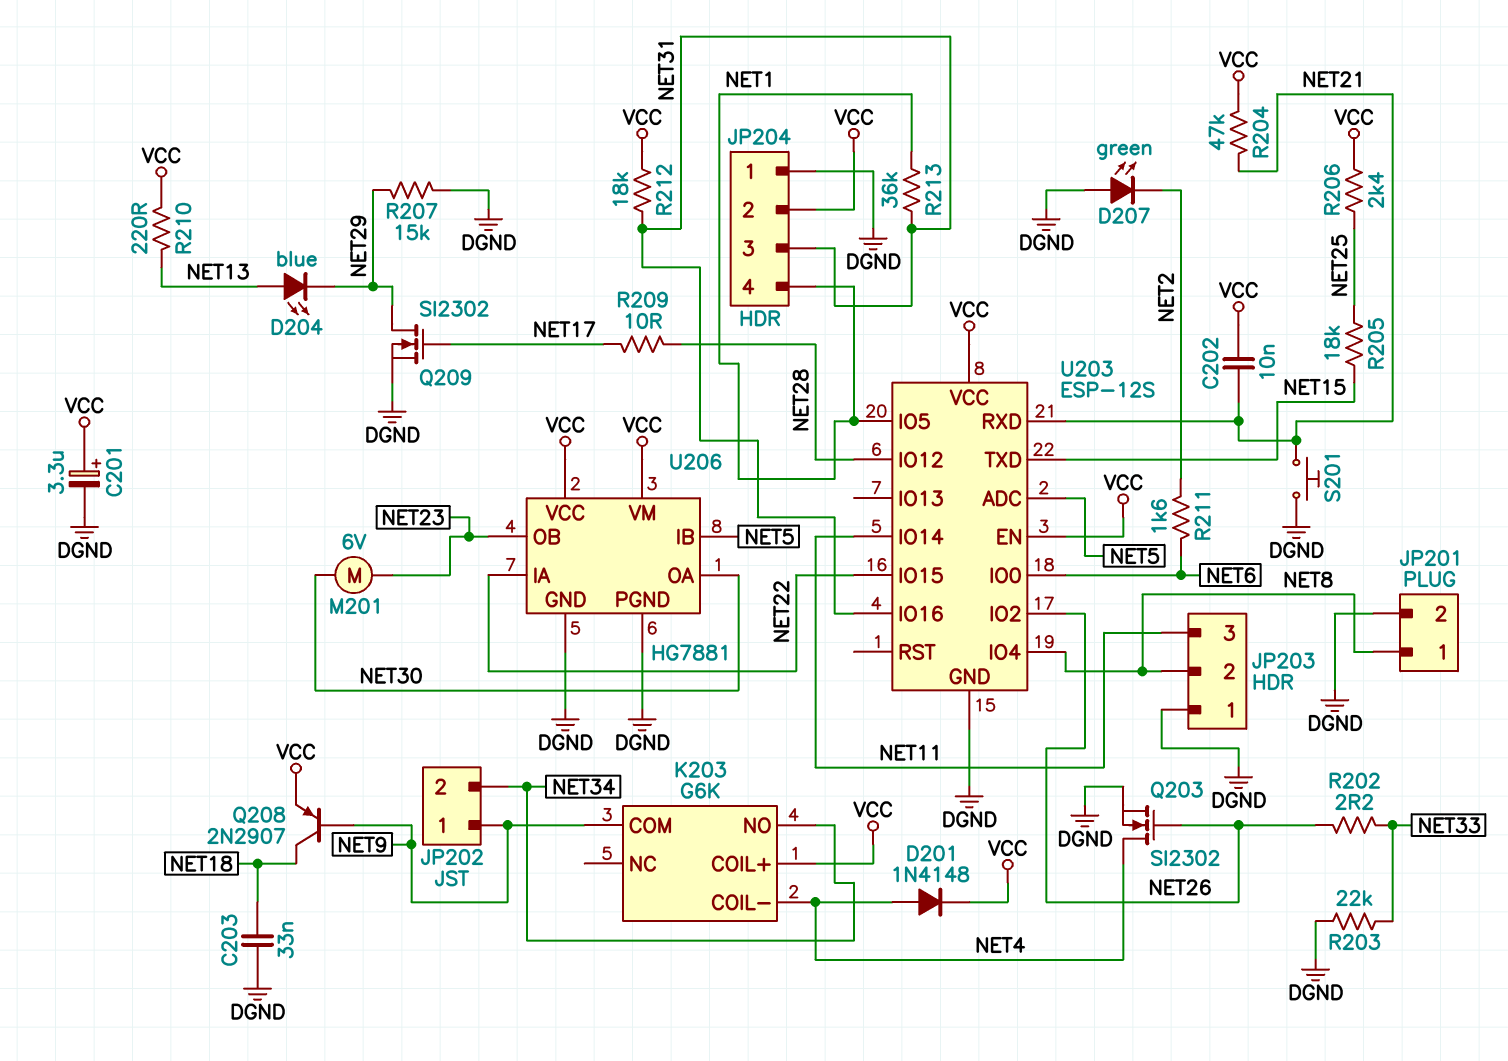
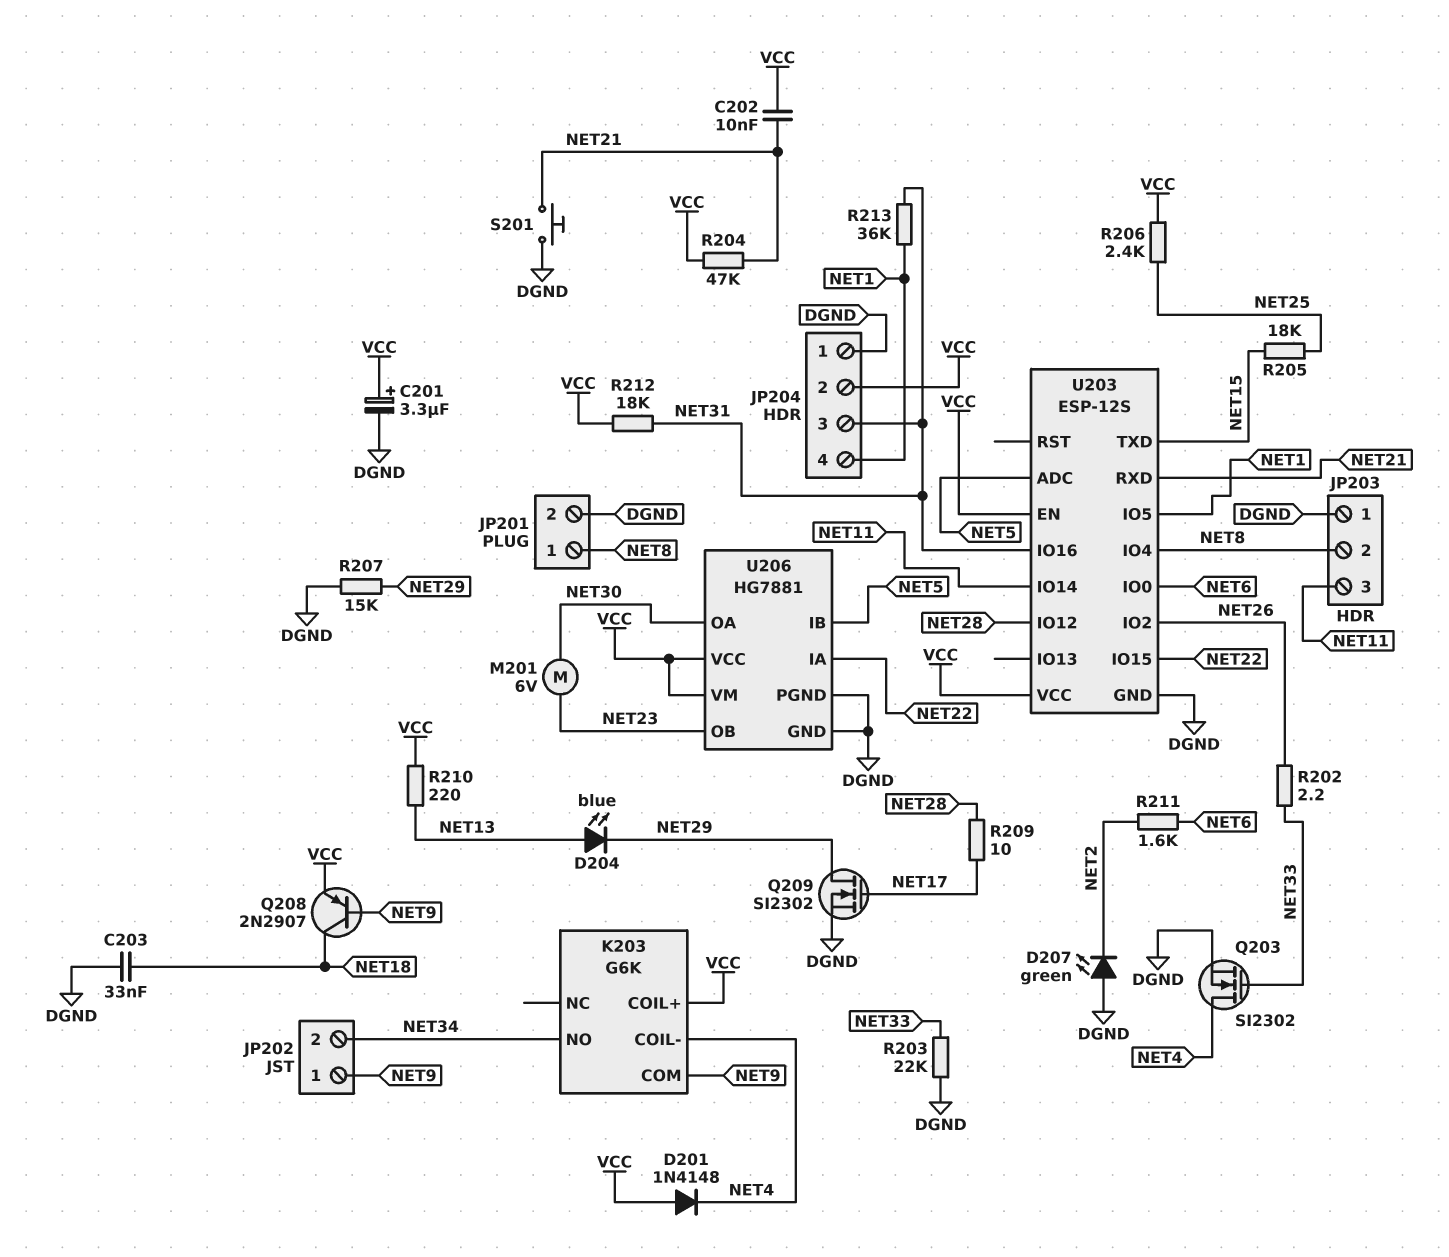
D201: diode 1N4148 (A NET4, K VCC) -> diode 1N4148 (A VCC, K NET4)
Q203: NMOS SI2302 (G NET26, D NET4, S DGND) -> NMOS SI2302 (G NET33, D NET4, S DGND)

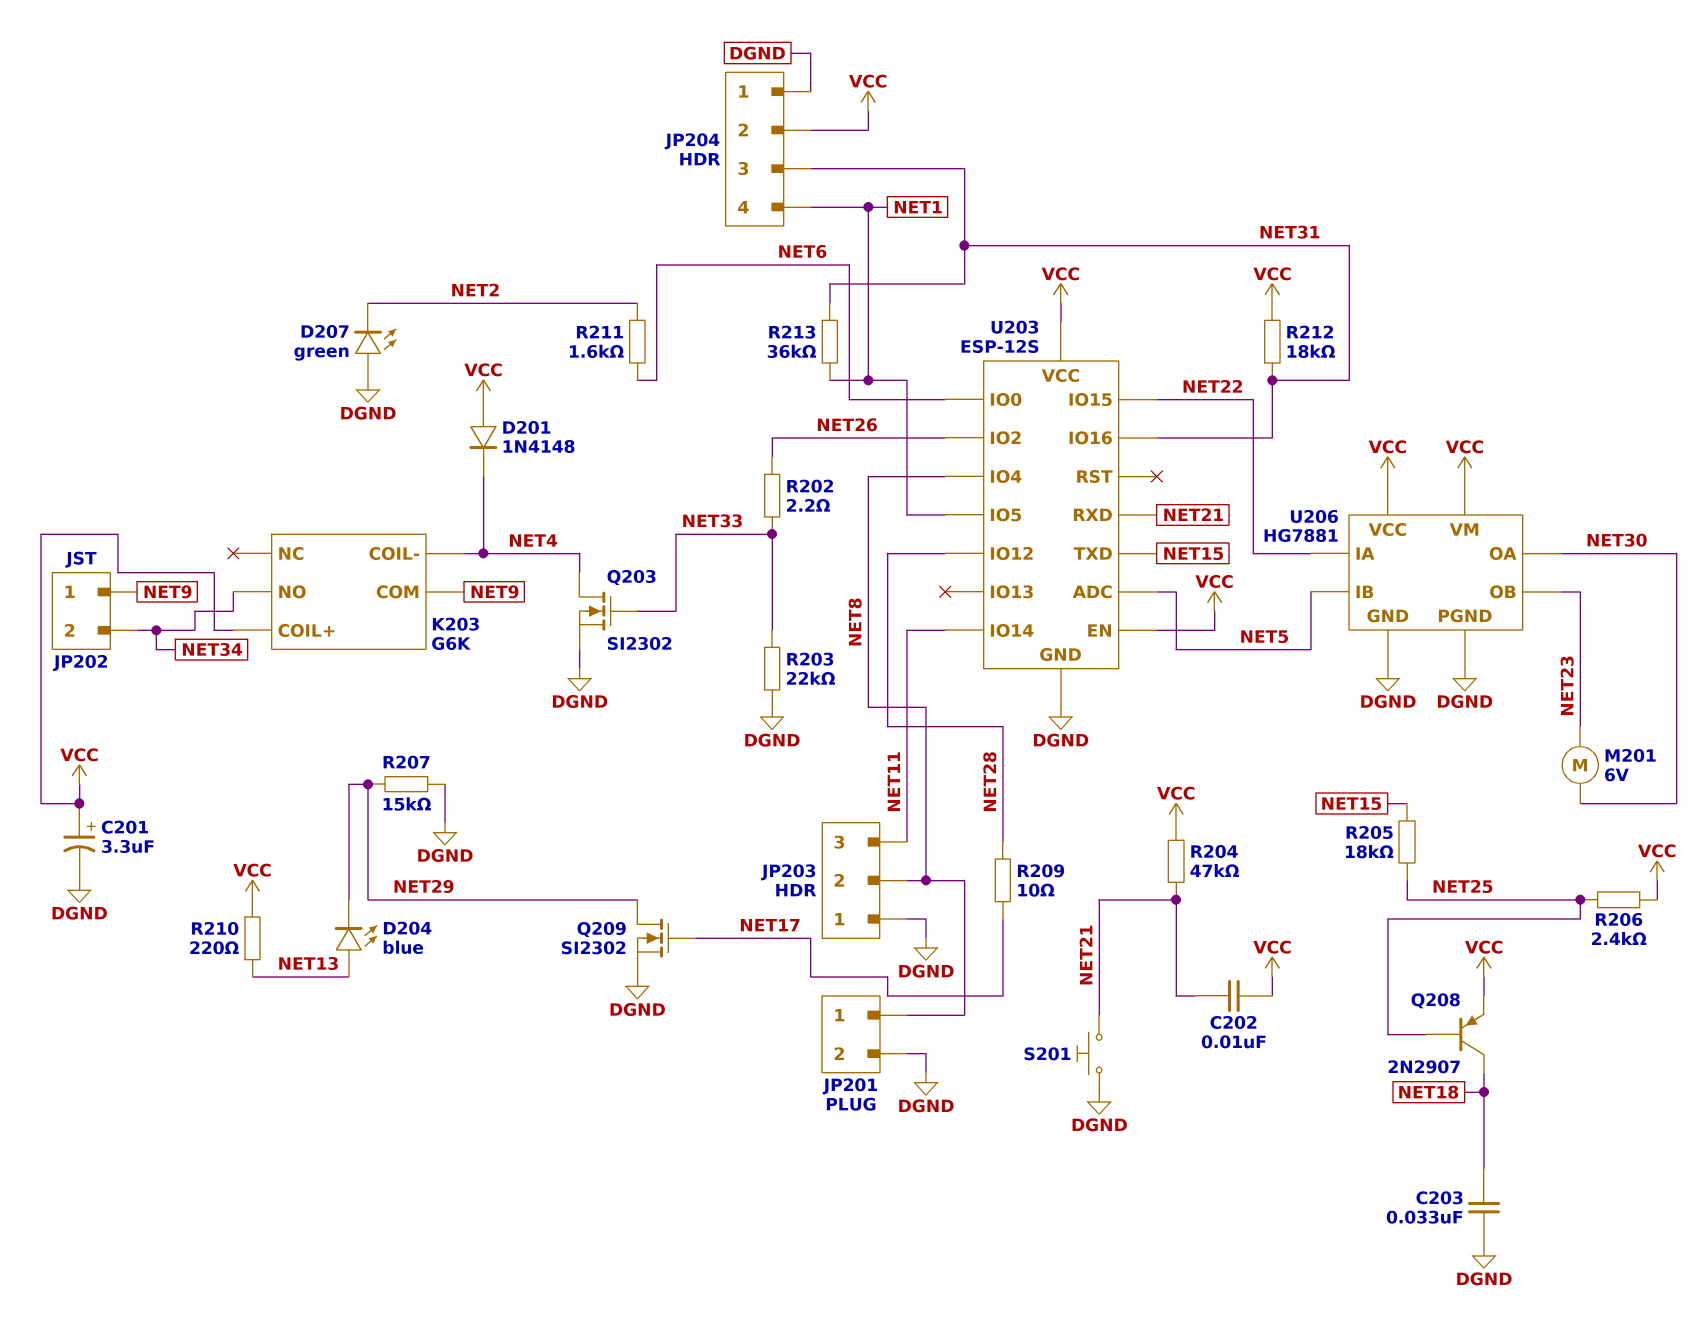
Q208: PNP 2N2907 (B NET9, C NET18, E VCC) -> PNP 2N2907 (B NET25, C NET18, E VCC)

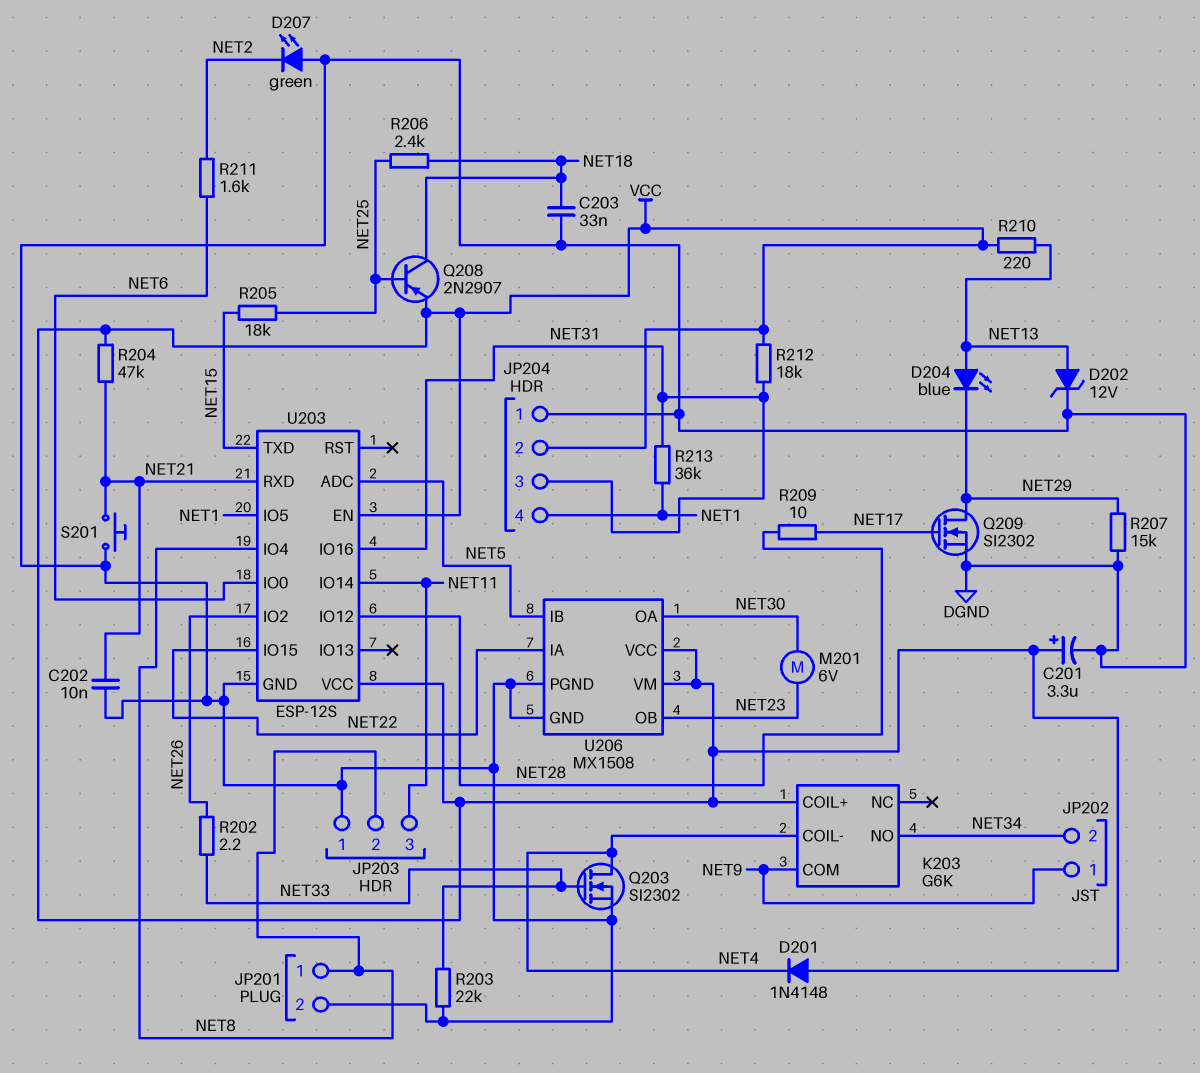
C202: 10nF (NET21, VCC) -> 10nF (DGND, NET21)
D202: none -> zener 12V (A NET13, K DGND)
R206: 2.4k (NET25, VCC) -> 2.4k (NET18, NET25)
U206: HG7881 -> MX1508

